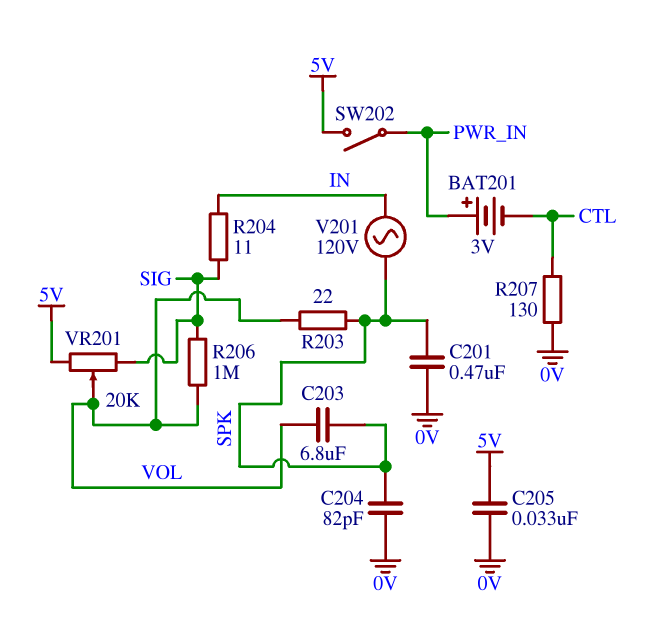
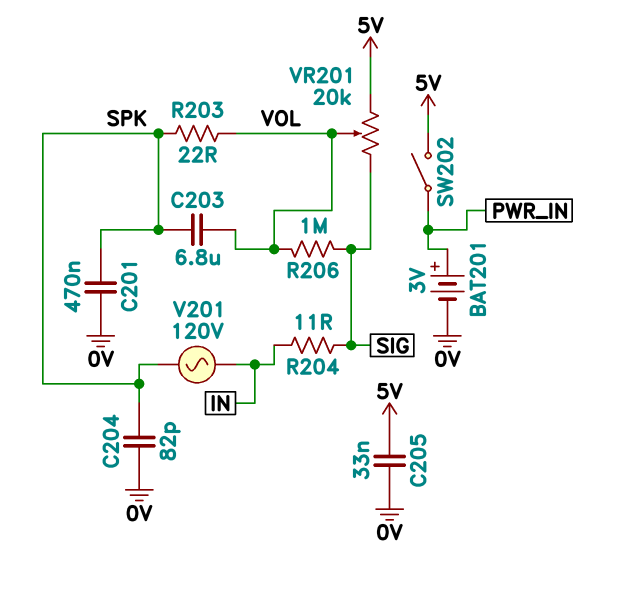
BAT201: 3V (plus PWR_IN, minus CTL) -> 3V (plus PWR_IN, minus 0V)
R207: 130 (0V, CTL) -> none

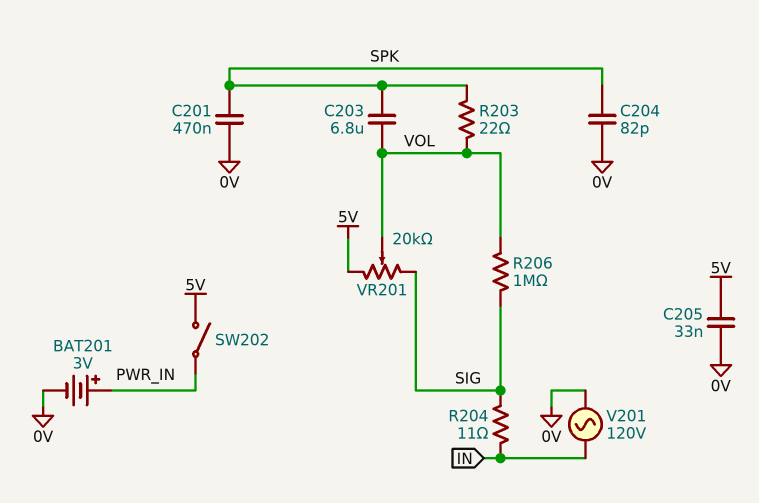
V201: AC 120V (IN, SPK) -> AC 120V (0V, IN)

